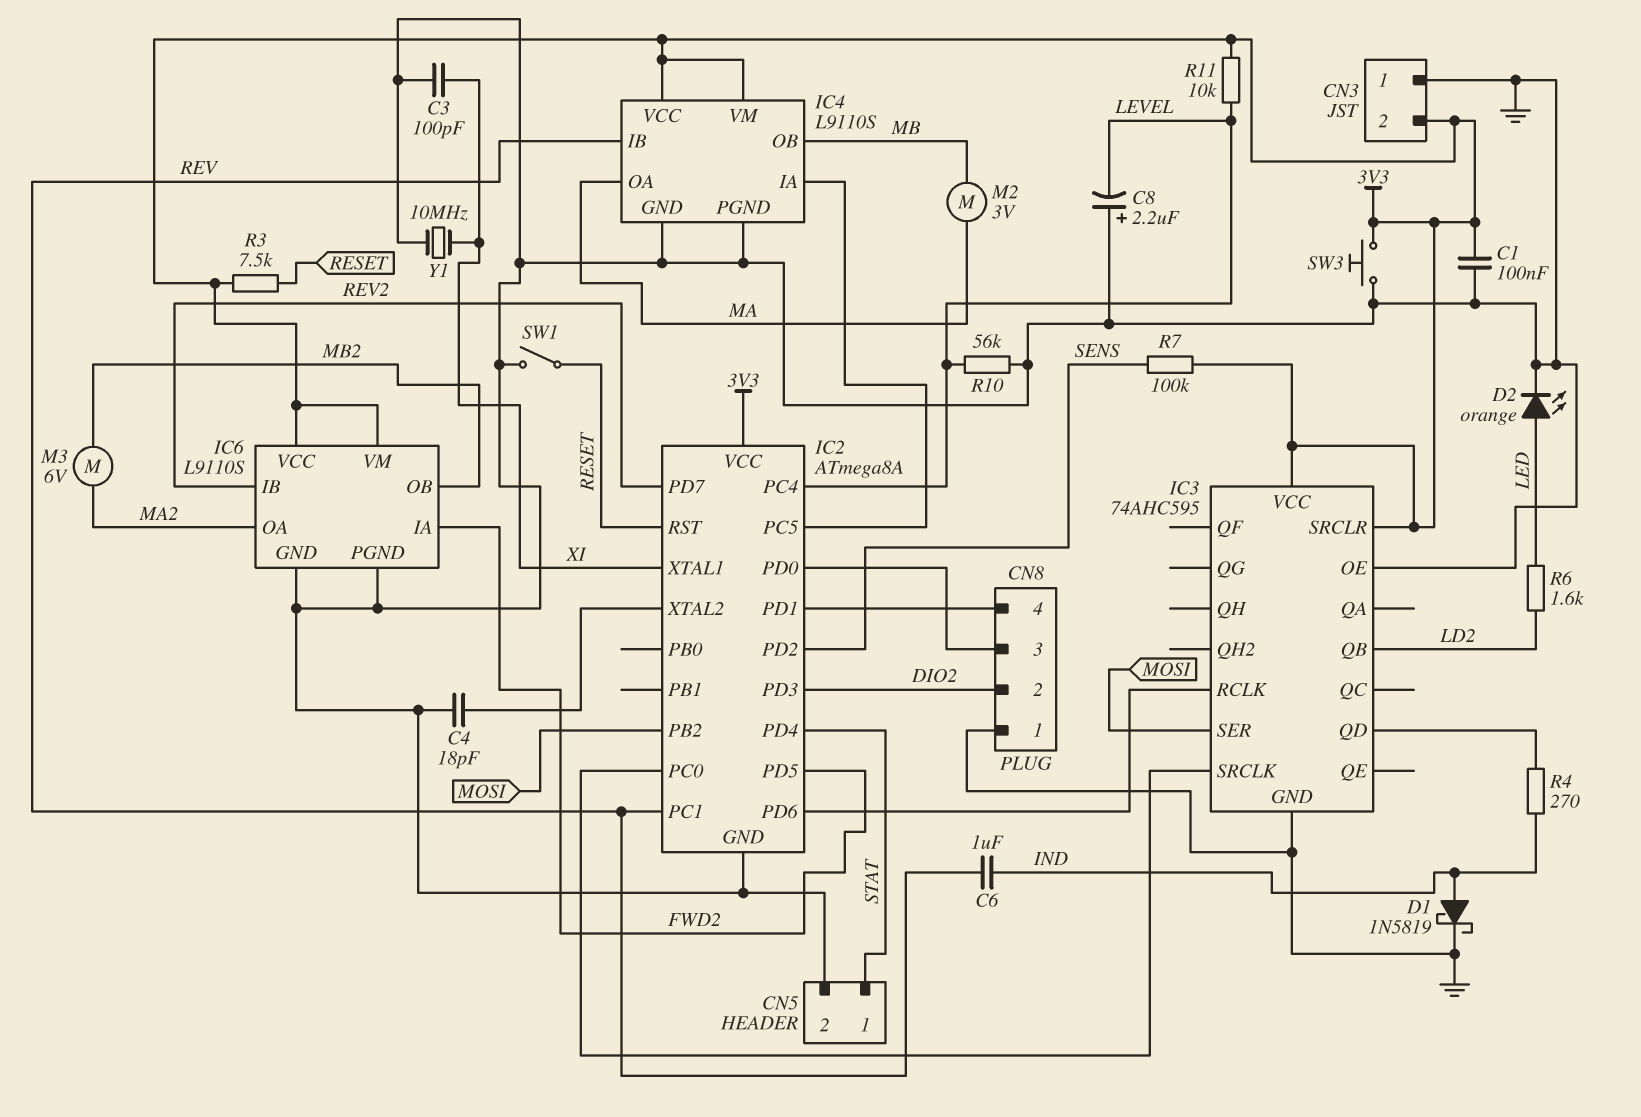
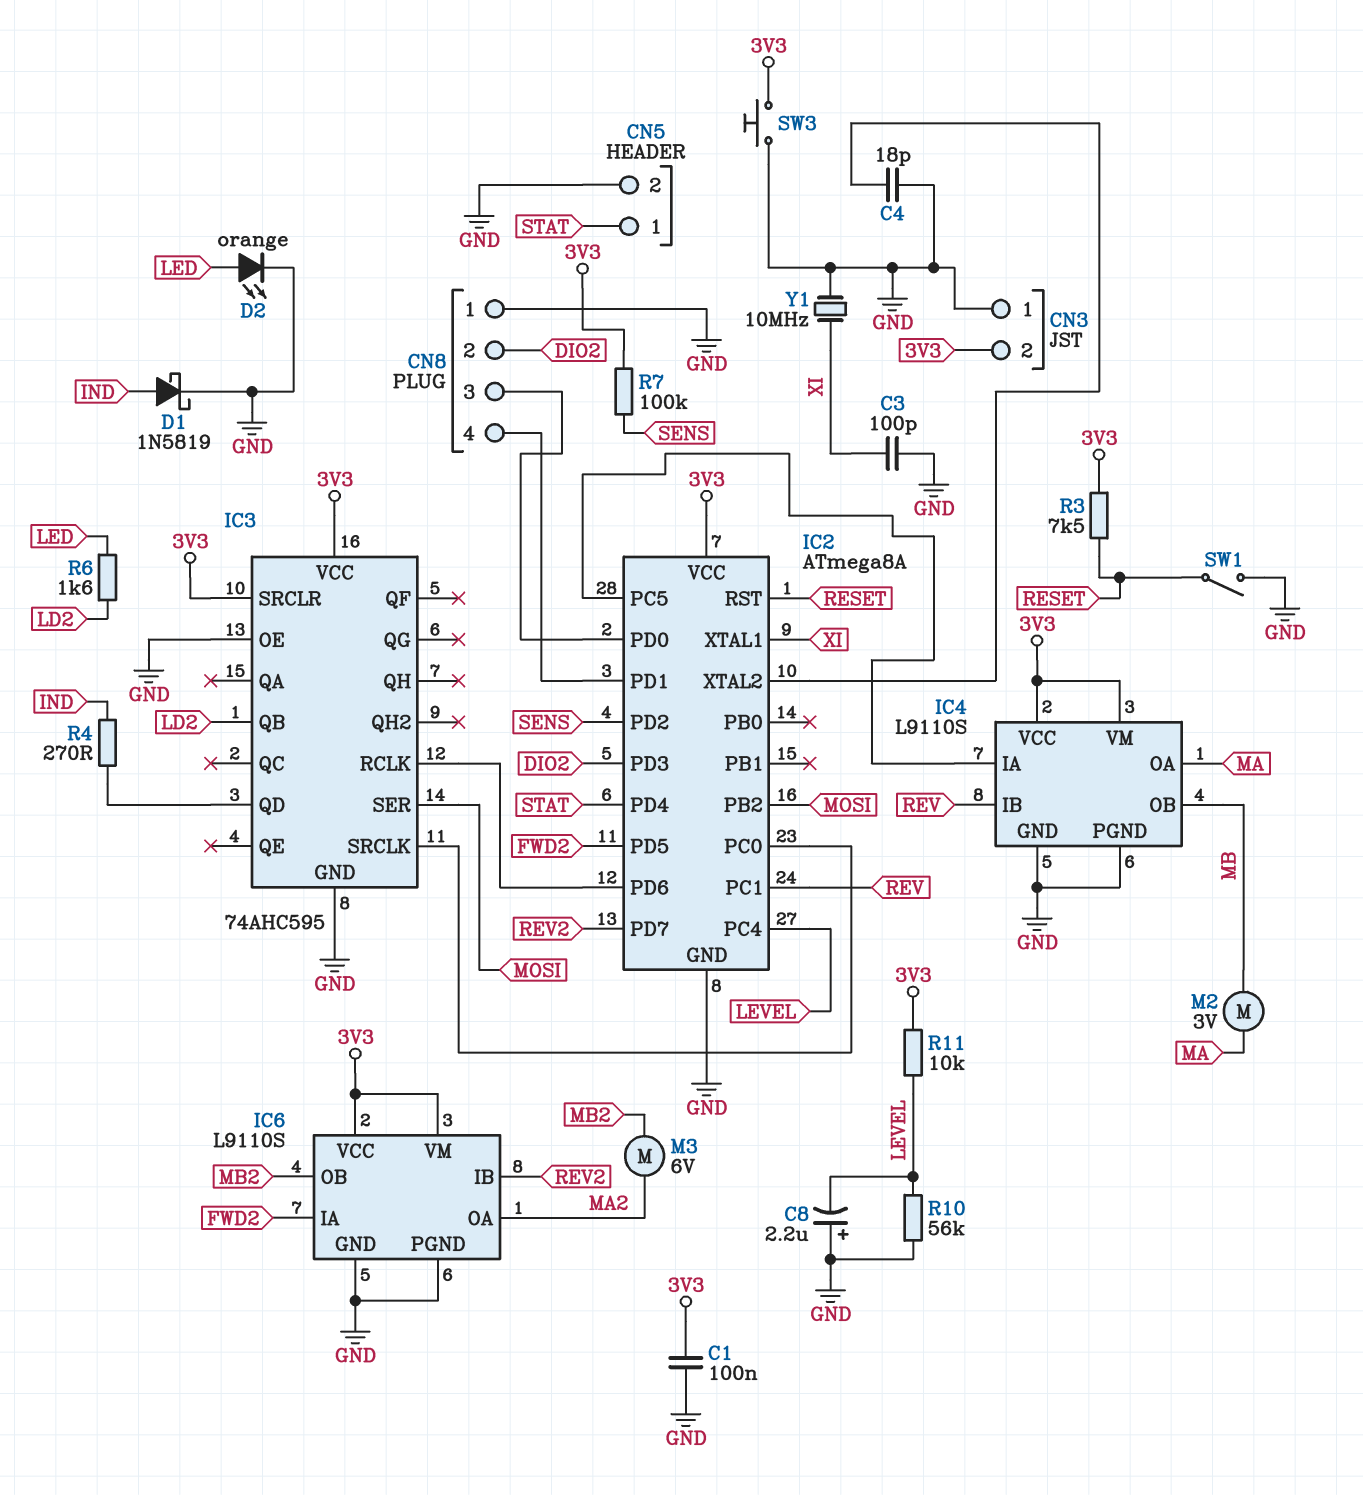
C6: 1uF (IND, REV) -> none

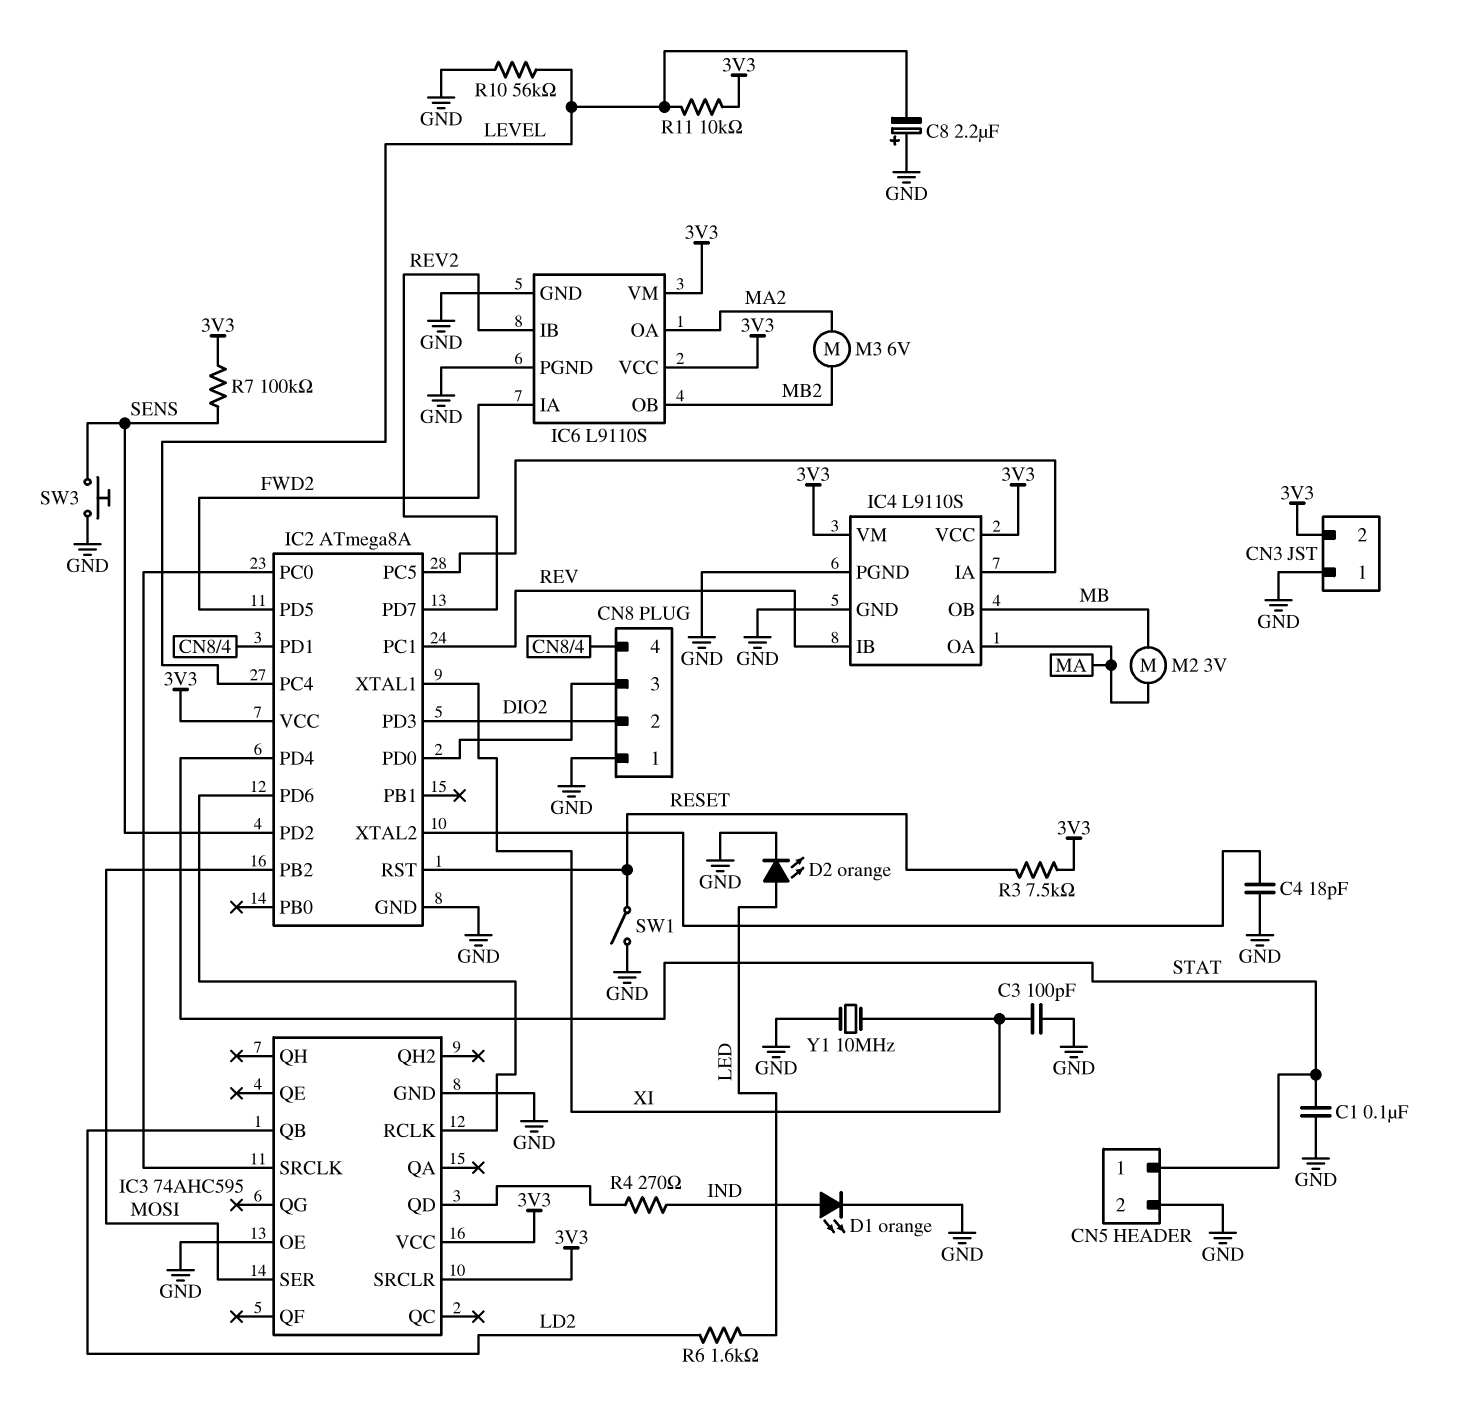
C1: 100nF (3V3, GND) -> 100nF (GND, STAT)
D1: schottky 1N5819 (A IND, K GND) -> LED orange (A IND, K GND)
SW3: button (3V3, GND) -> button (GND, SENS)

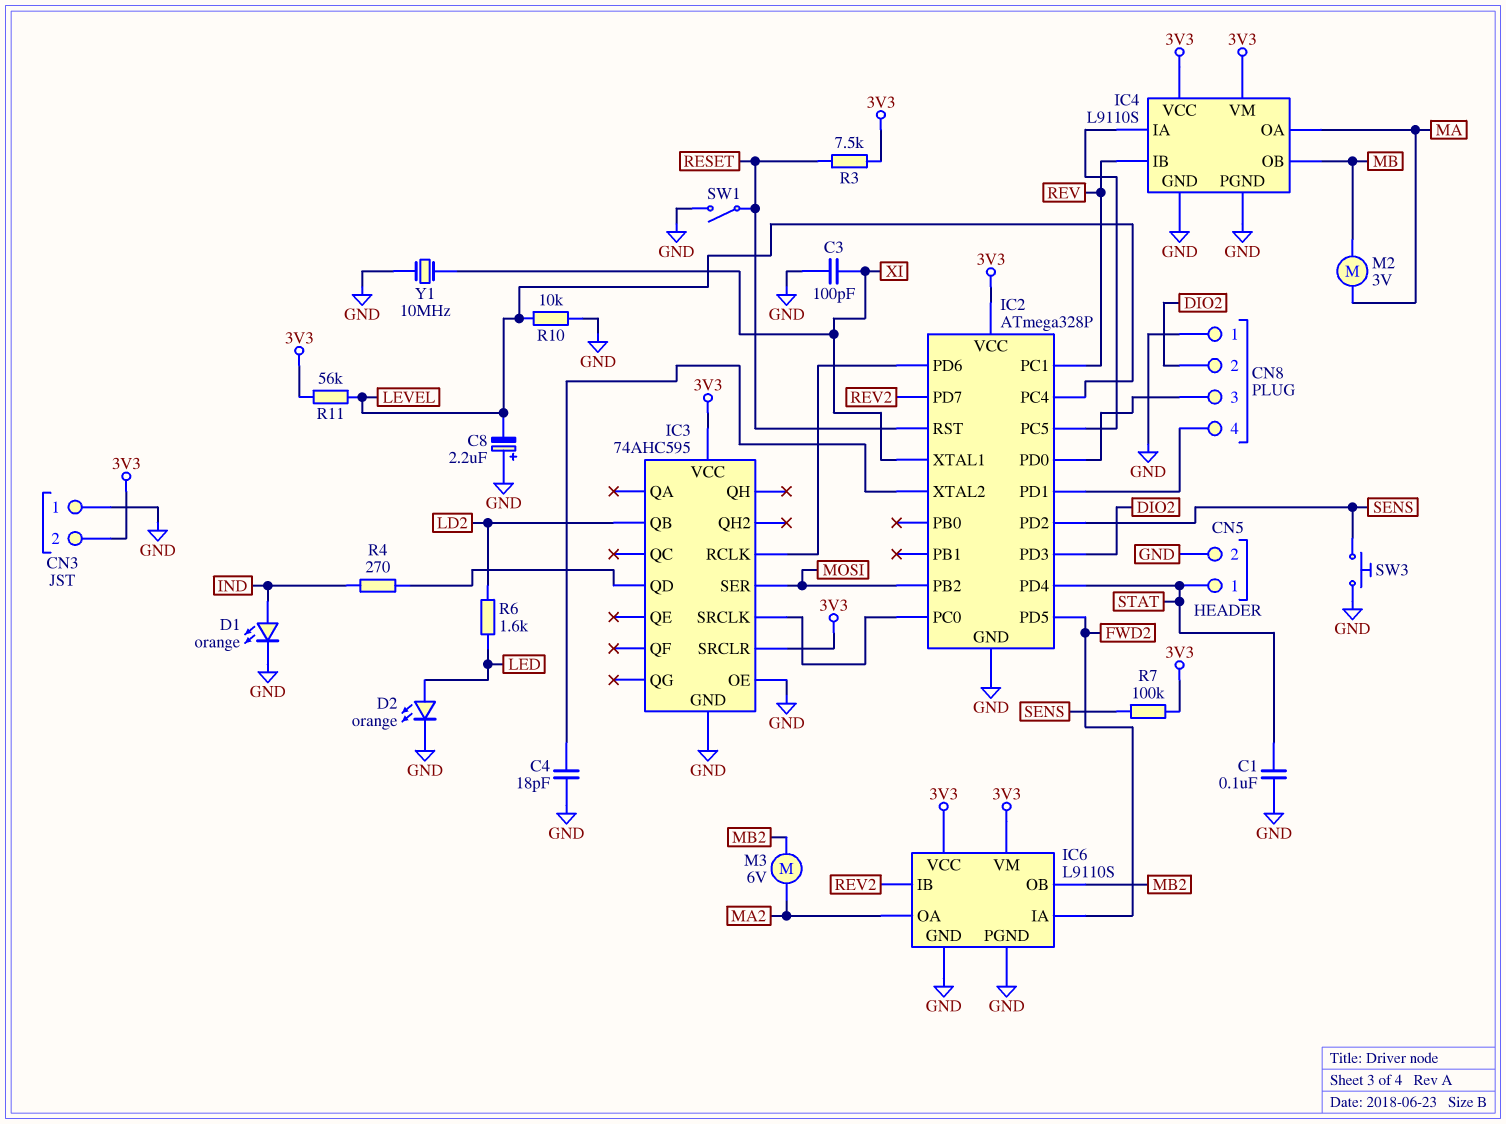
IC2: ATmega8A -> ATmega328P
R10: 56k (GND, LEVEL) -> 10k (GND, LEVEL)
R11: 10k (3V3, LEVEL) -> 56k (3V3, LEVEL)

